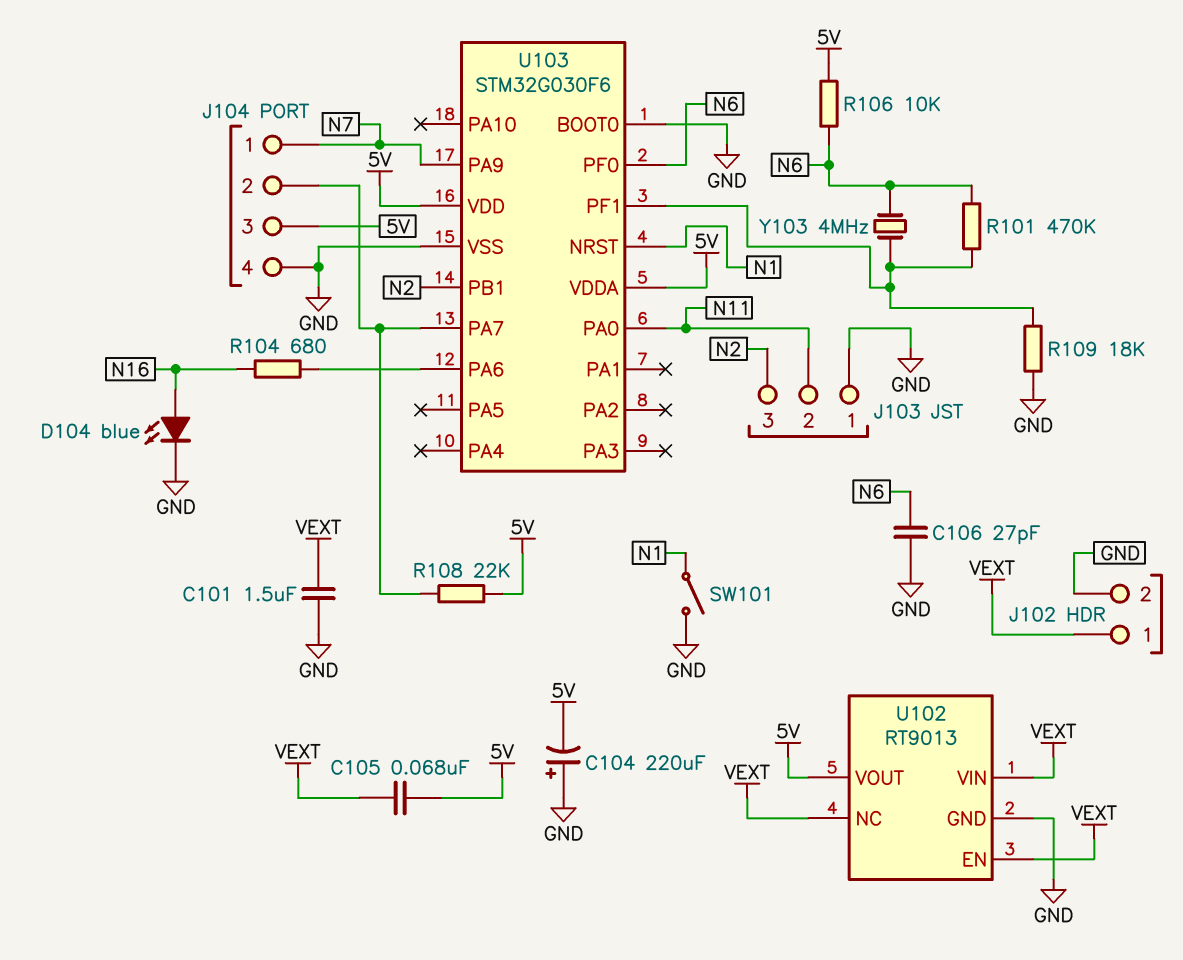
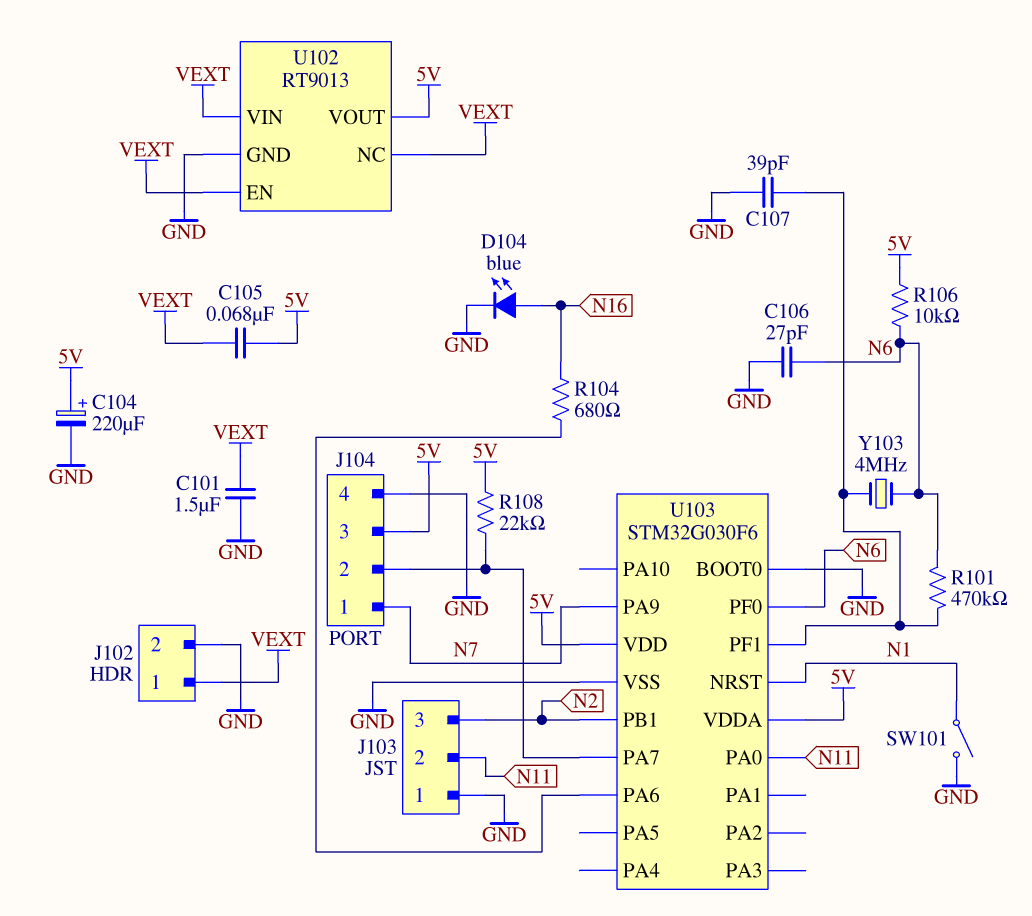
C104: 220uF (plus GND, minus 5V) -> 220uF (plus 5V, minus GND)
C107: none -> 39pF (GND, U103/PF1)
R109: 18k (GND, U103/PF1) -> none

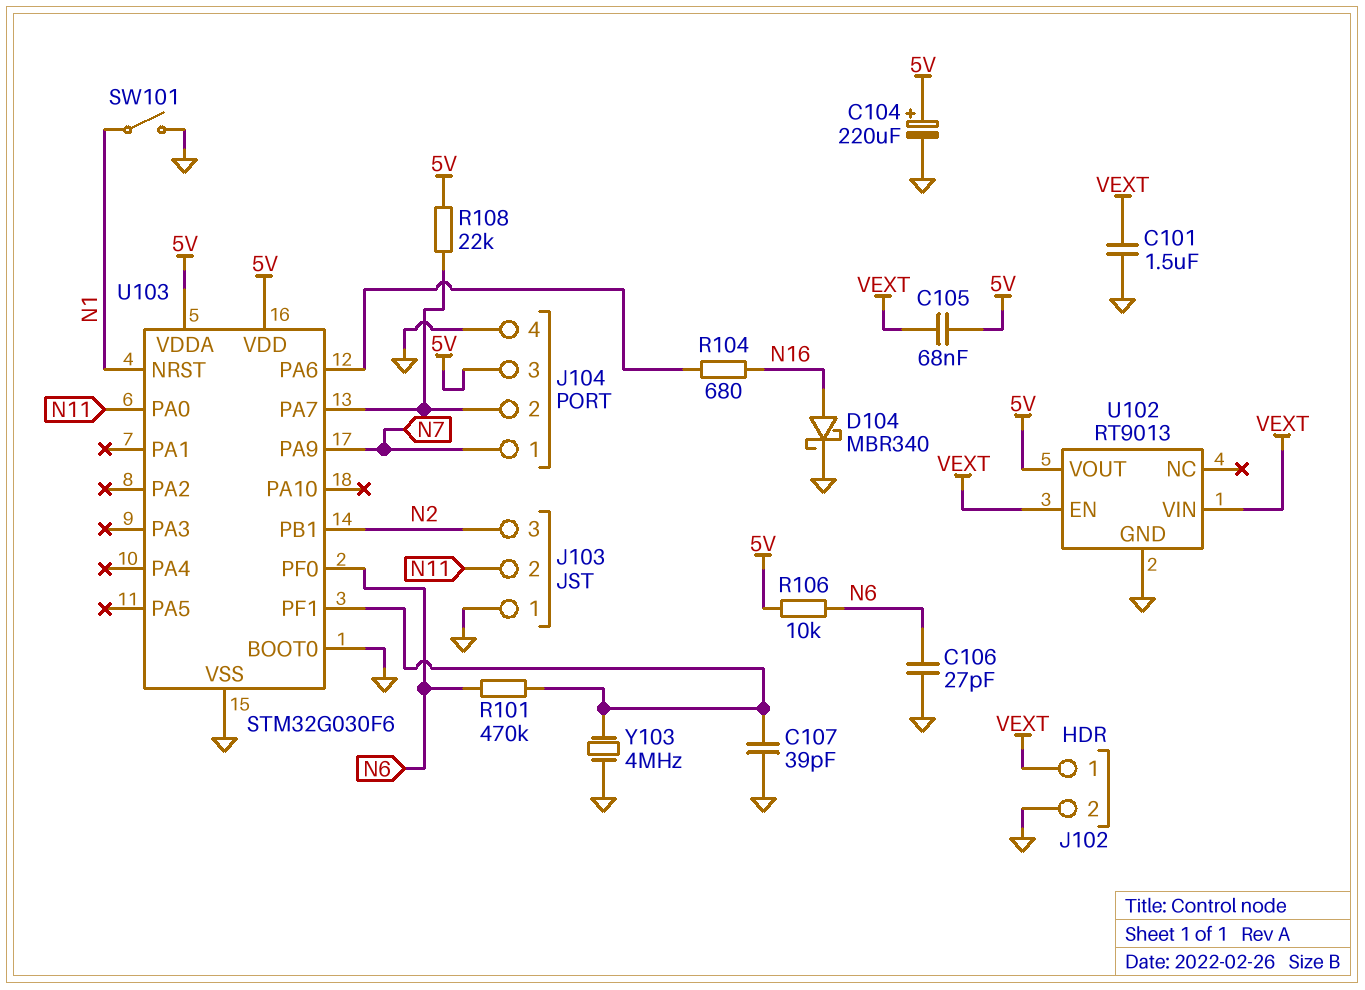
D104: LED blue (A N16, K GND) -> schottky MBR340 (A N16, K GND)
U102 pin NC: VEXT -> none
Y103: 4MHz (N6, U103/PF1) -> 4MHz (GND, U103/PF1)

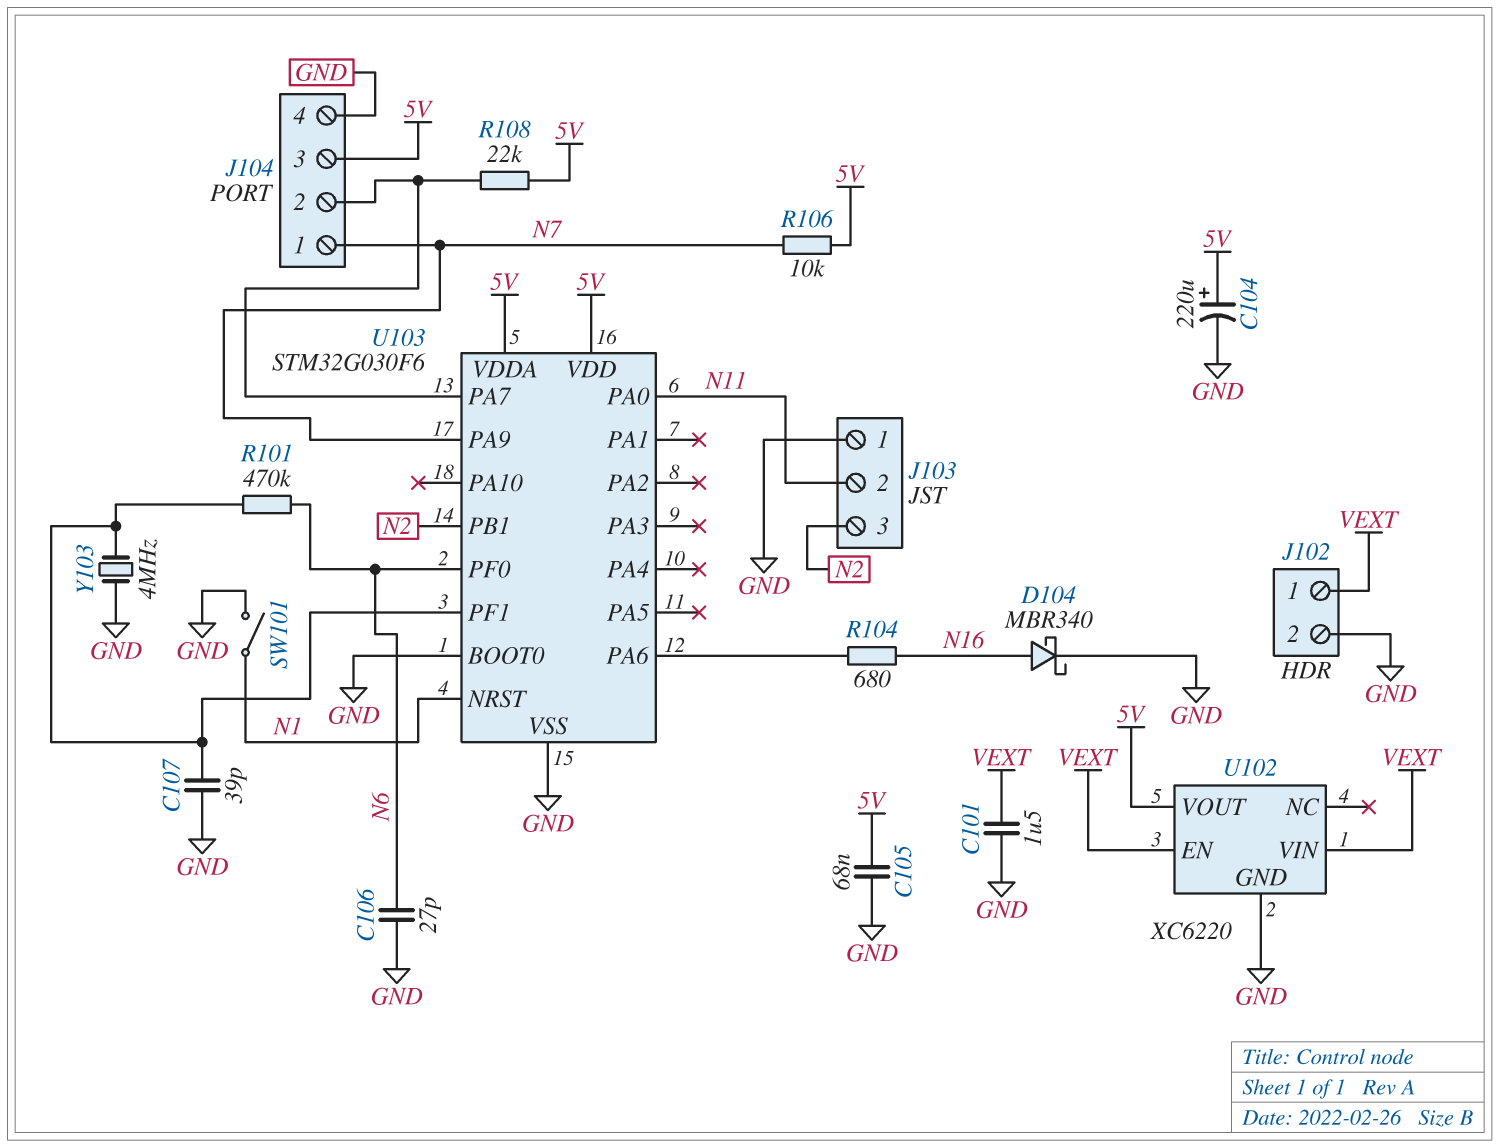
C105: 68nF (5V, VEXT) -> 68nF (5V, GND)
R106: 10k (5V, N6) -> 10k (5V, N7)
U102: RT9013 -> XC6220

